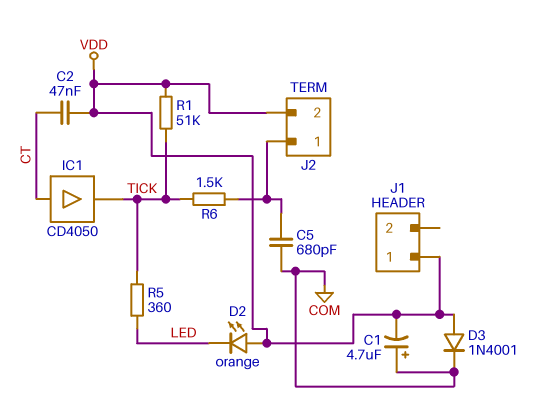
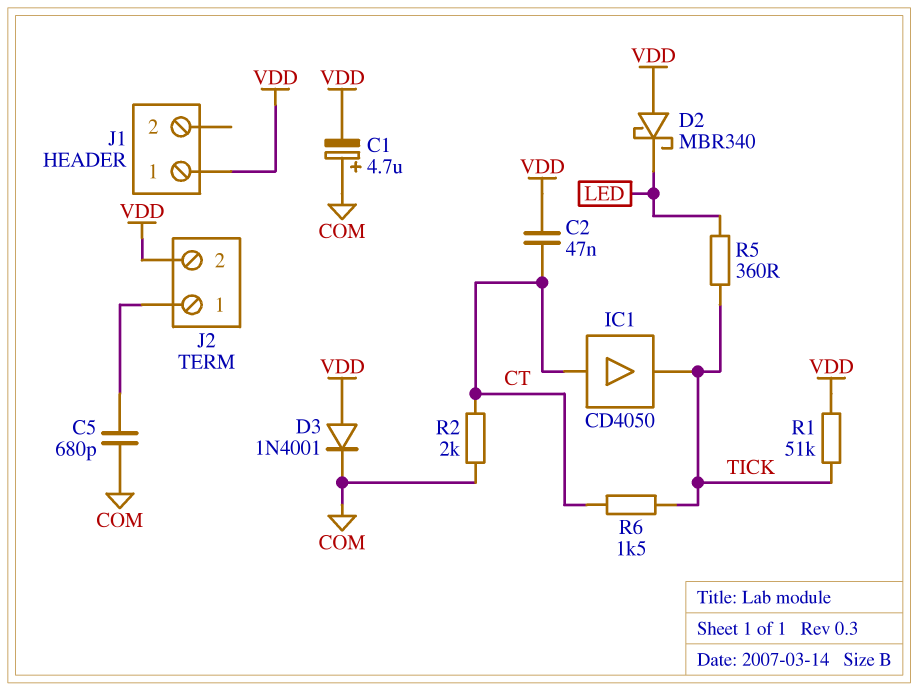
D2: LED orange (A VDD, K LED) -> schottky MBR340 (A VDD, K LED)
R2: none -> 2k (COM, CT)
R6: 1.5k (J2/1, TICK) -> 1.5k (CT, TICK)

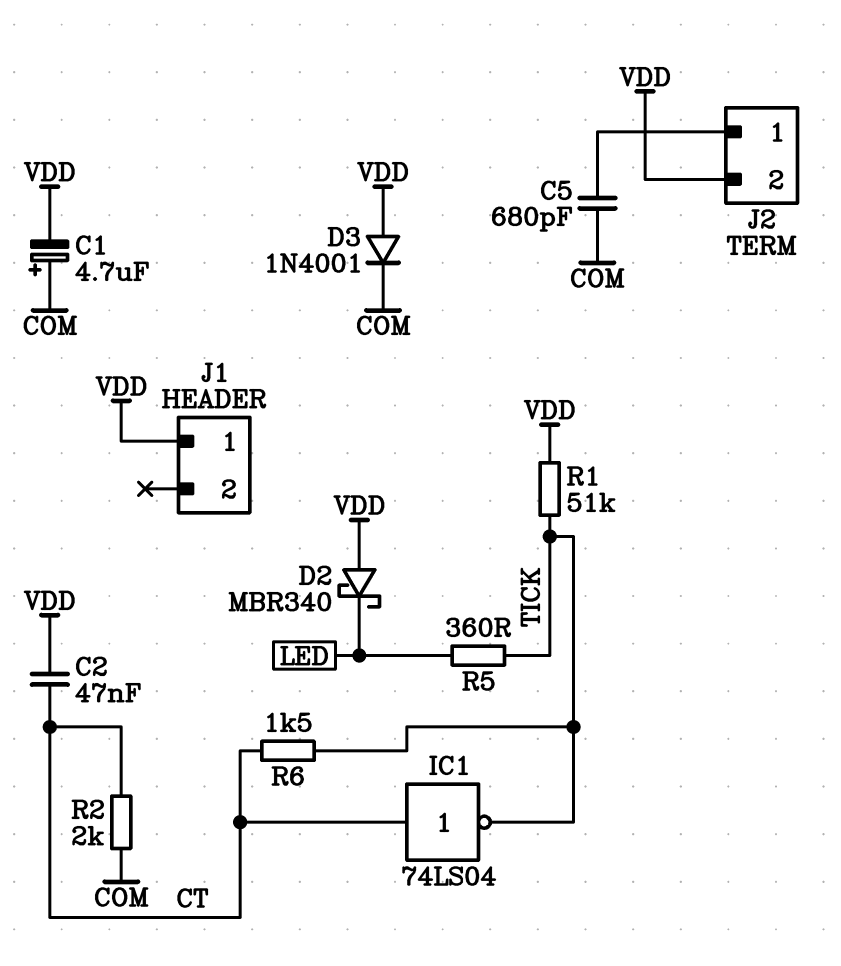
IC1: buffer CD4050 (in CT, out TICK) -> NOT 74LS04 (in CT, out TICK)

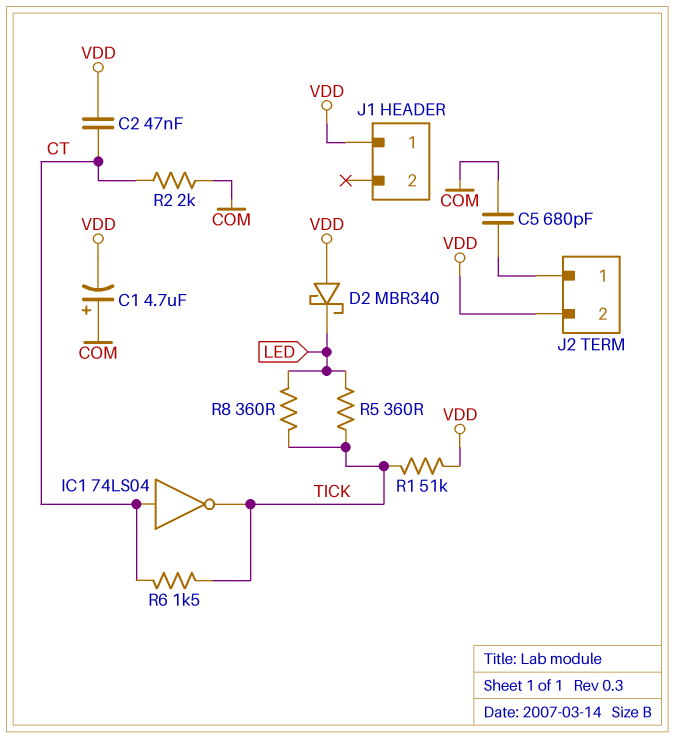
D3: diode 1N4001 (A VDD, K COM) -> none
R8: none -> 360 (LED, TICK)

